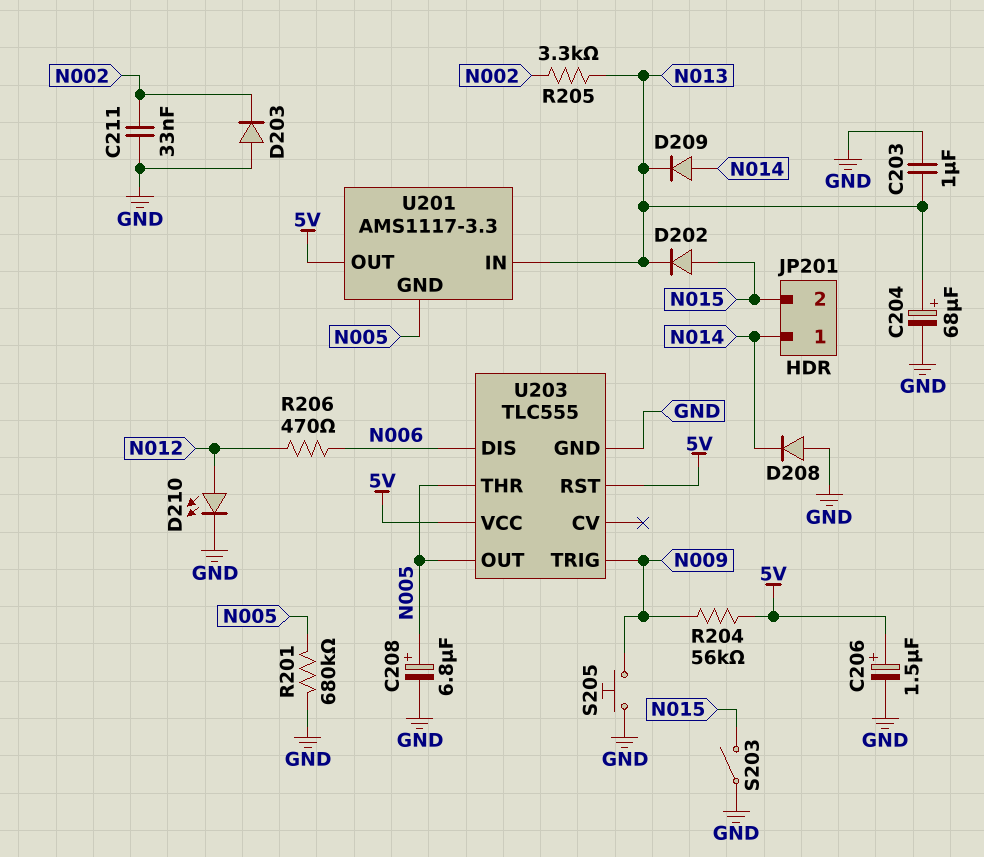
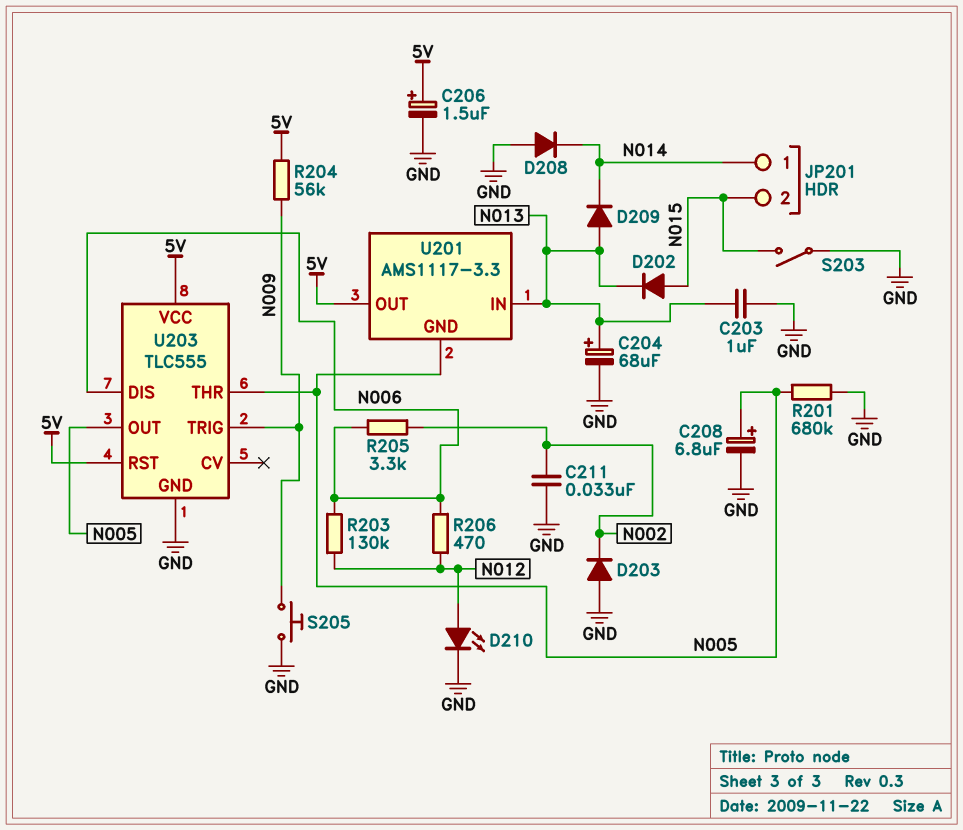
D209: diode (A N014, K N013) -> diode (A N013, K N014)
R203: none -> 130k (N006, N012)
R205: 3.3k (N002, N013) -> 3.3k (N002, N006)

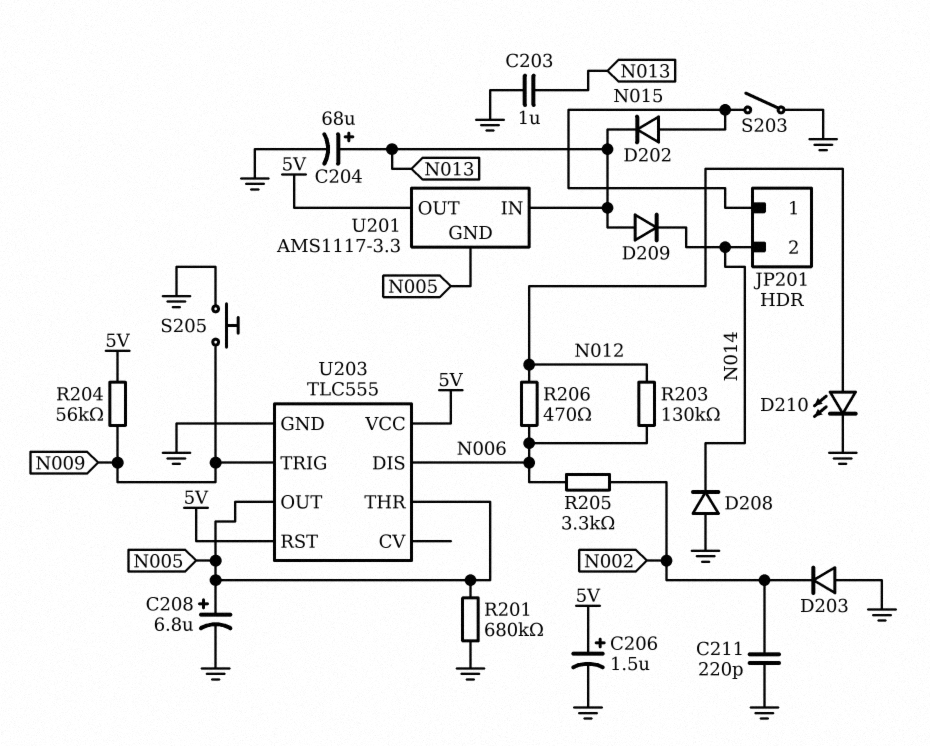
C211: 33nF (GND, N002) -> 220pF (GND, N002)
JP201 pin 1: N014 -> N015
JP201 pin 2: N015 -> N014

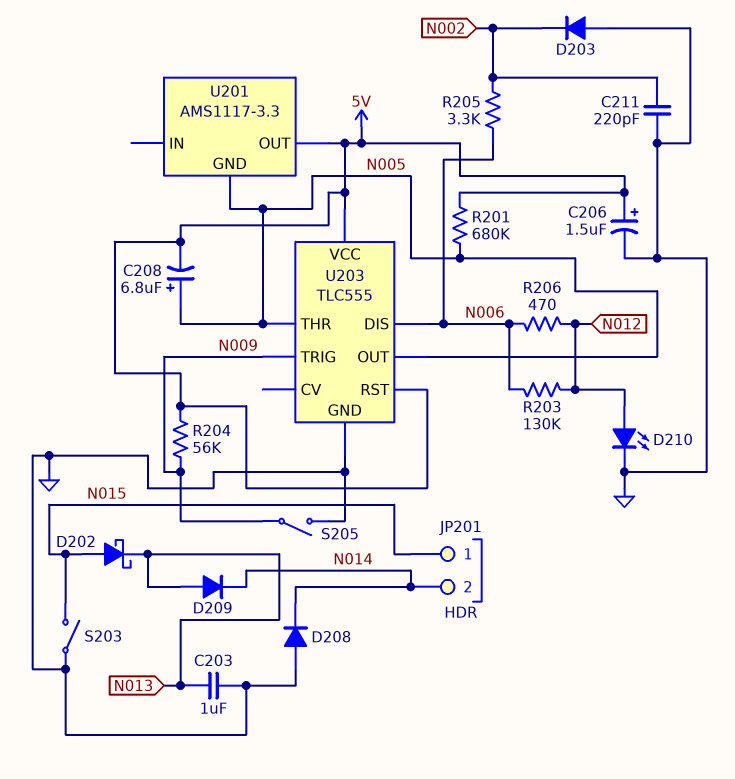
C204: 68uF (plus N013, minus GND) -> none
C208: 6.8uF (plus N005, minus GND) -> 6.8uF (plus N005, minus 5V)
D202: diode (A N015, K N013) -> schottky (A N015, K N013)
R201: 680k (GND, N005) -> 680k (5V, N005)
S205: button (GND, N009) -> switch (GND, N009)
U201 pin IN: N013 -> none

